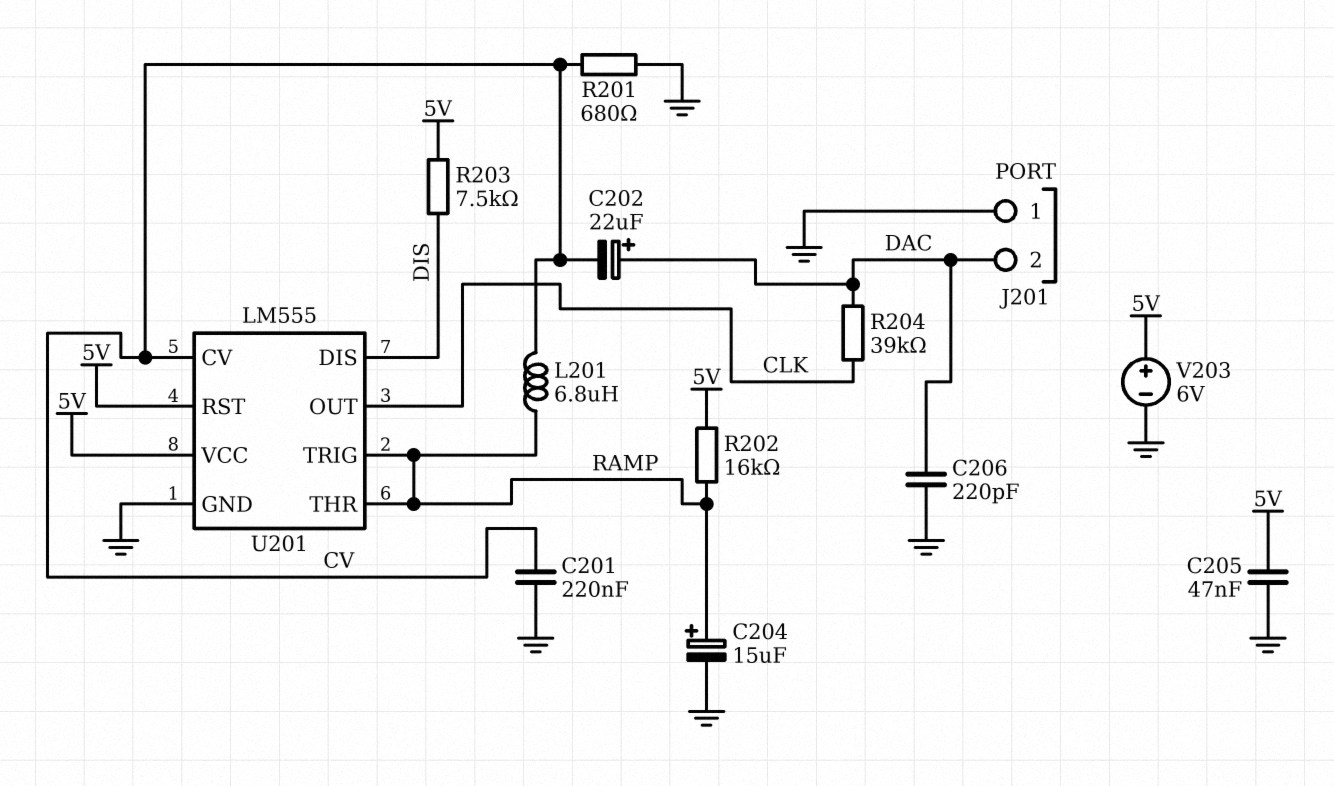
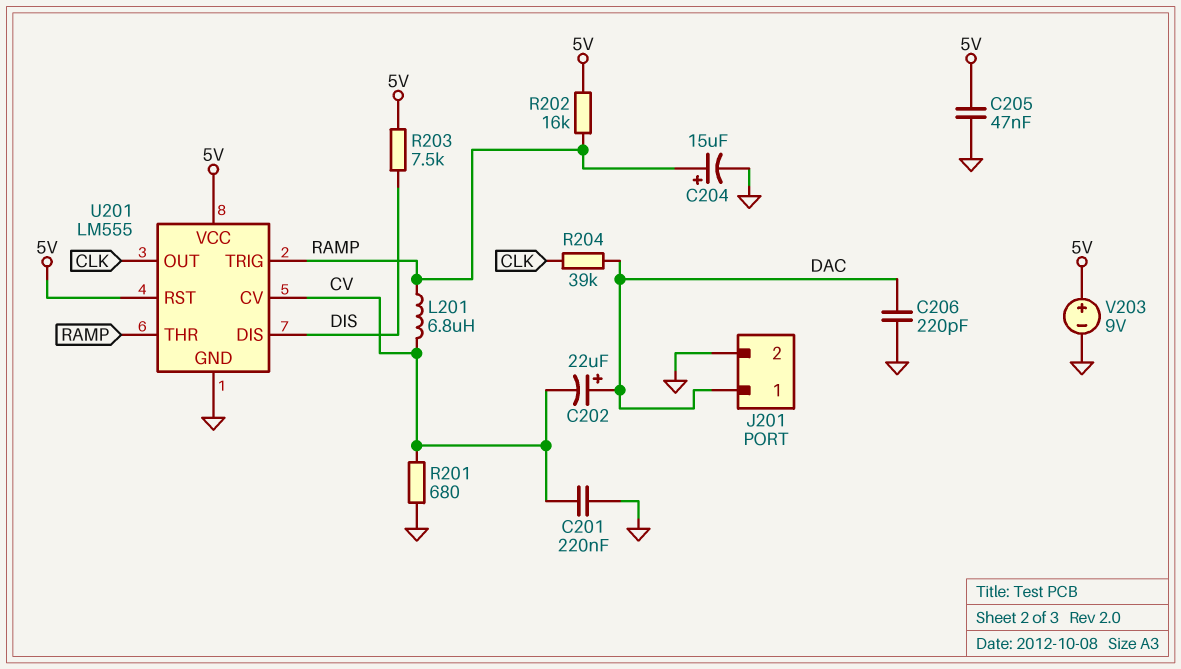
J201 pin 1: GND -> DAC
J201 pin 2: DAC -> GND
V203: 6V (plus 5V, minus GND) -> 9V (plus 5V, minus GND)

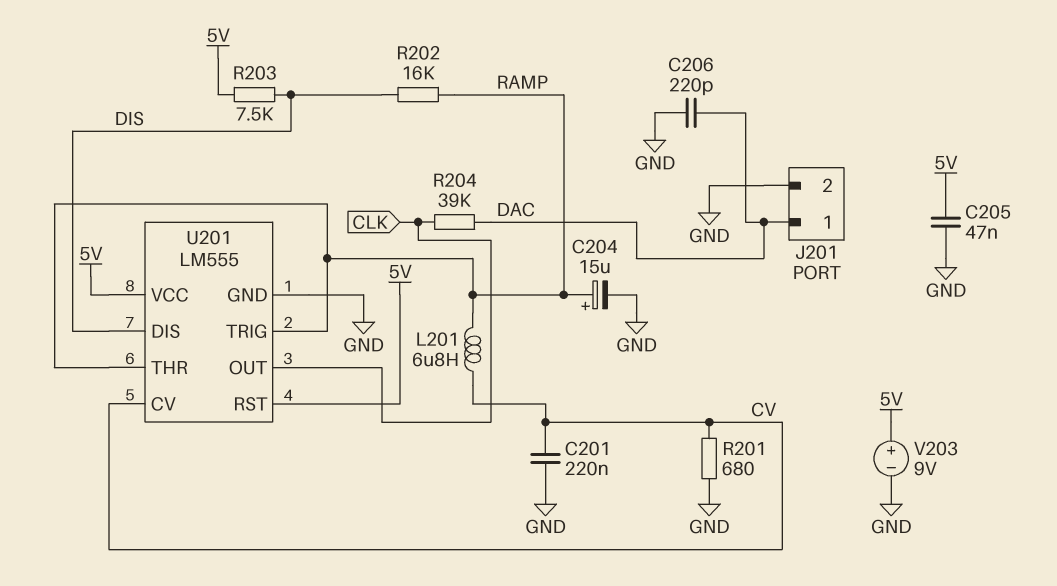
C202: 22uF (plus DAC, minus CV) -> none
R202: 16k (5V, RAMP) -> 16k (DIS, RAMP)

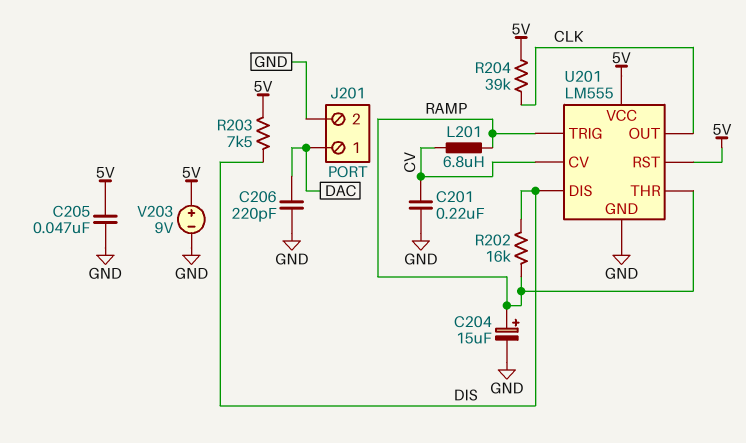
R201: 680 (CV, GND) -> none
R204: 39k (CLK, DAC) -> 39k (5V, CLK)

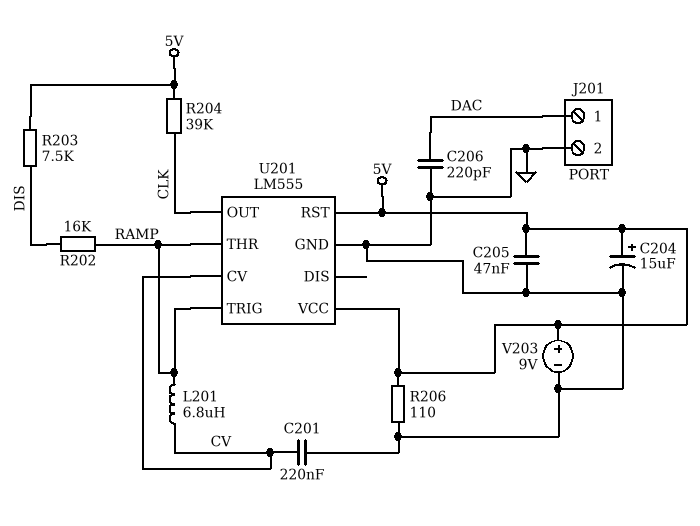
C204: 15uF (plus RAMP, minus GND) -> 15uF (plus 5V, minus GND)
R206: none -> 110 (5V, GND)
U201 pin DIS: DIS -> none

